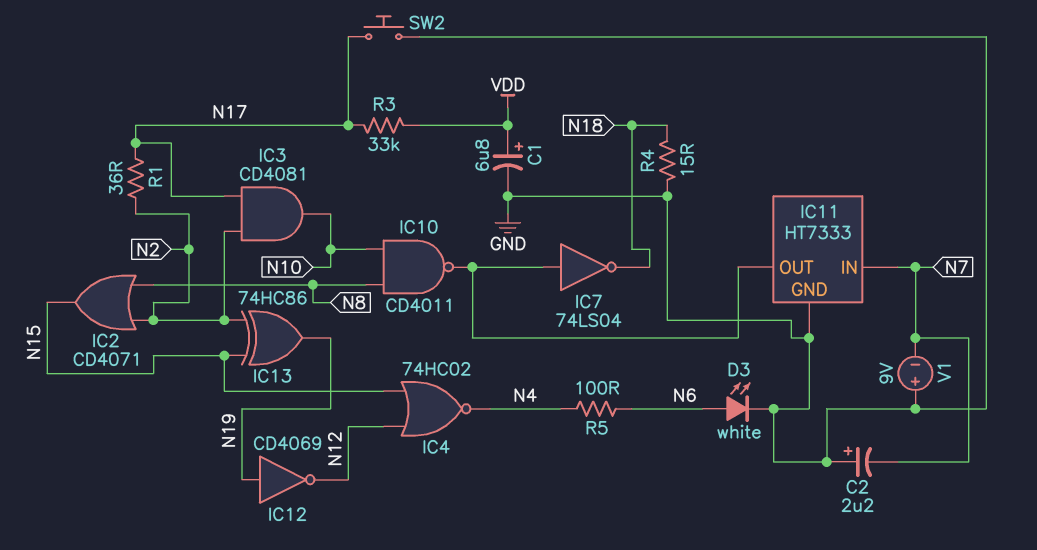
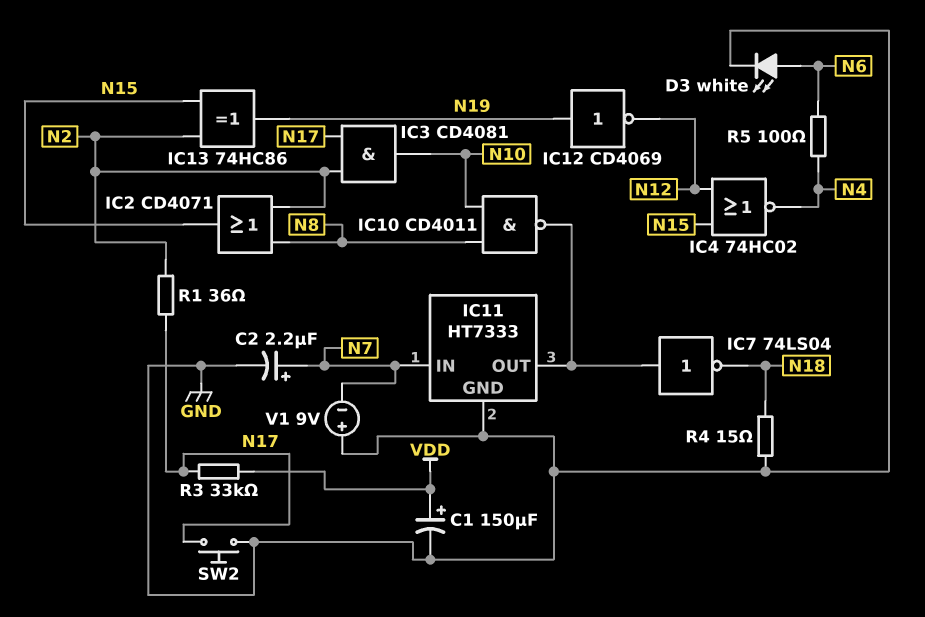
C1: 6.8uF (plus VDD, minus GND) -> 150uF (plus VDD, minus GND)
C2: 2.2uF (plus GND, minus N7) -> 2.2uF (plus N7, minus GND)

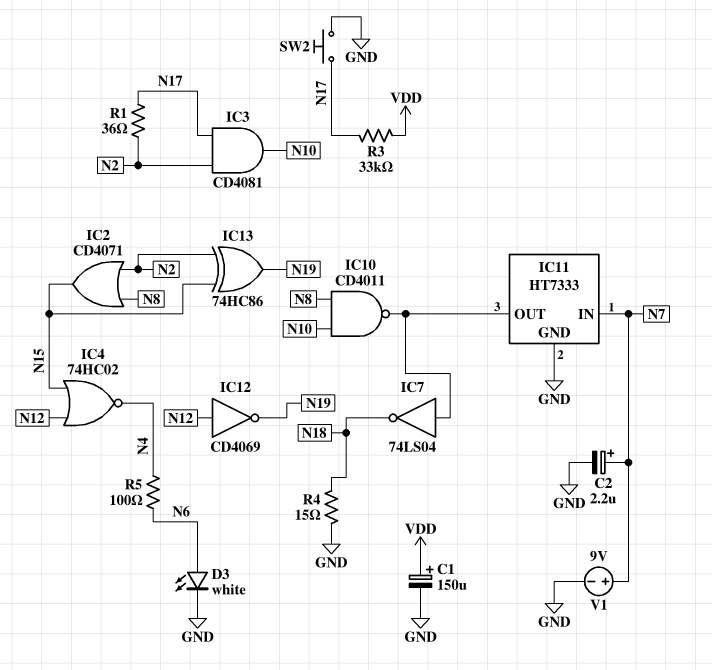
IC12: NOT CD4069 (in N19, out N12) -> NOT CD4069 (in N12, out N19)
V1: 9V (plus GND, minus N7) -> 9V (plus N7, minus GND)

